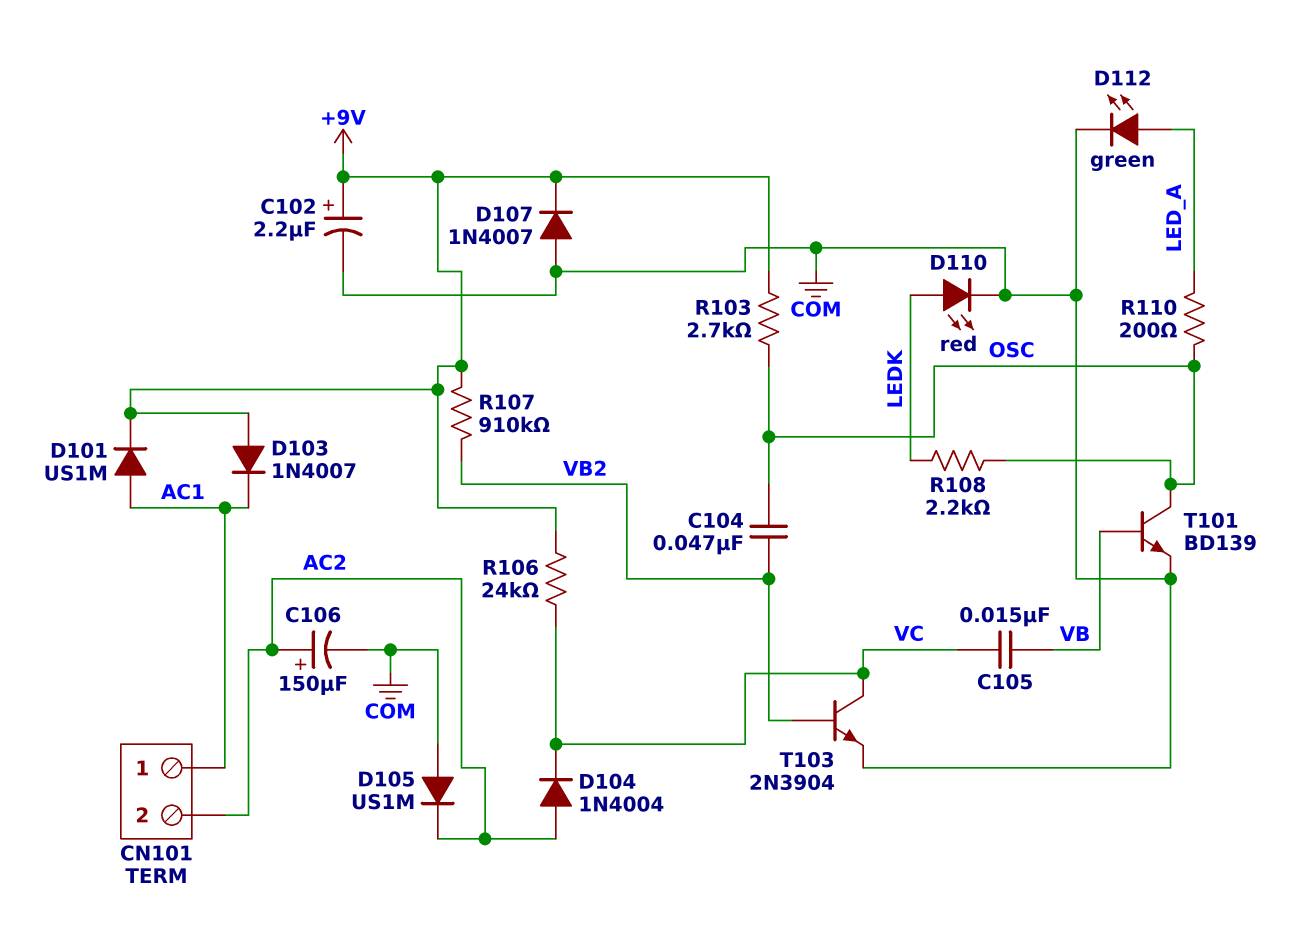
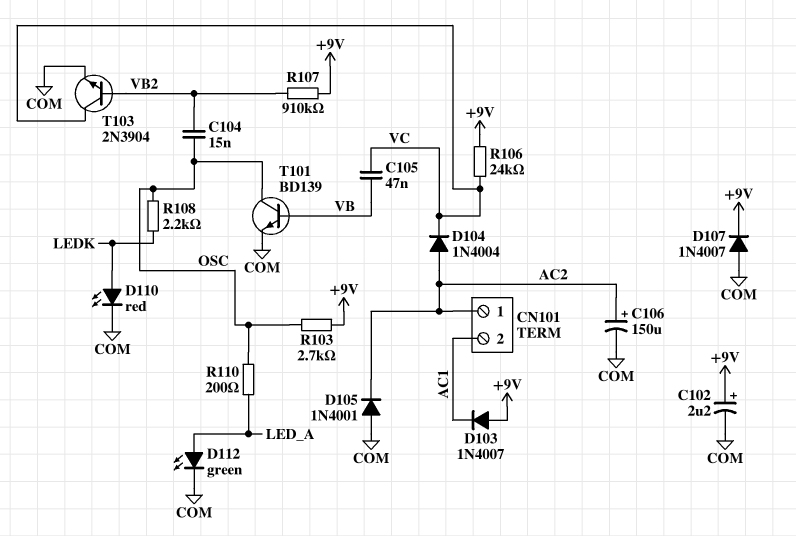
C104: 47nF (OSC, VB2) -> 15nF (OSC, VB2)
C105: 15nF (VB, VC) -> 47nF (VB, VC)
CN101 pin 1: AC1 -> AC2
CN101 pin 2: AC2 -> AC1
D101: diode US1M (A AC1, K +9V) -> none
D105: diode US1M (A COM, K AC2) -> diode 1N4001 (A COM, K AC2)

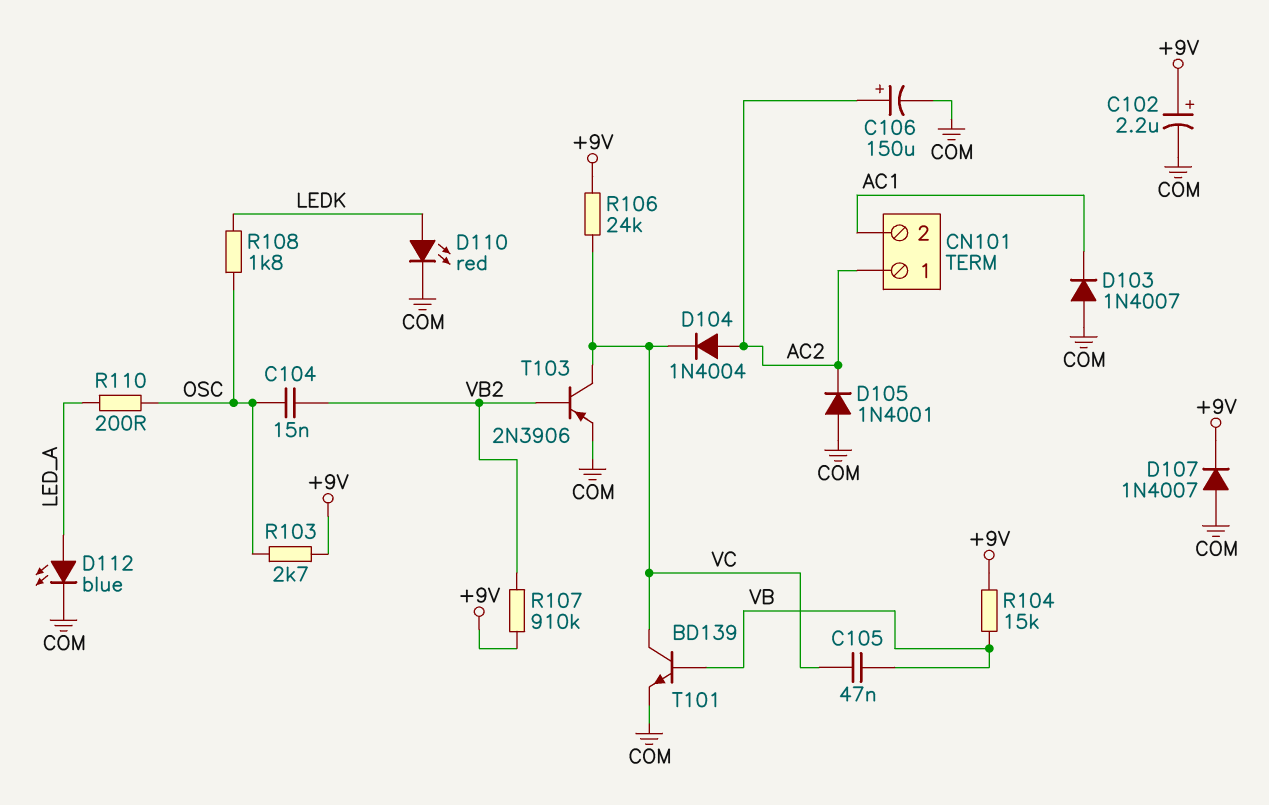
D103: diode 1N4007 (A +9V, K AC1) -> diode 1N4007 (A COM, K AC1)
D112: LED green (A LED_A, K COM) -> LED blue (A LED_A, K COM)
R104: none -> 15k (+9V, VB)
R108: 2.2k (LEDK, OSC) -> 1.8k (LEDK, OSC)
T101: NPN BD139 (B VB, C OSC, E COM) -> NPN BD139 (B VB, C VC, E COM)
T103: NPN 2N3904 (B VB2, C VC, E COM) -> PNP 2N3906 (B VB2, C VC, E COM)

